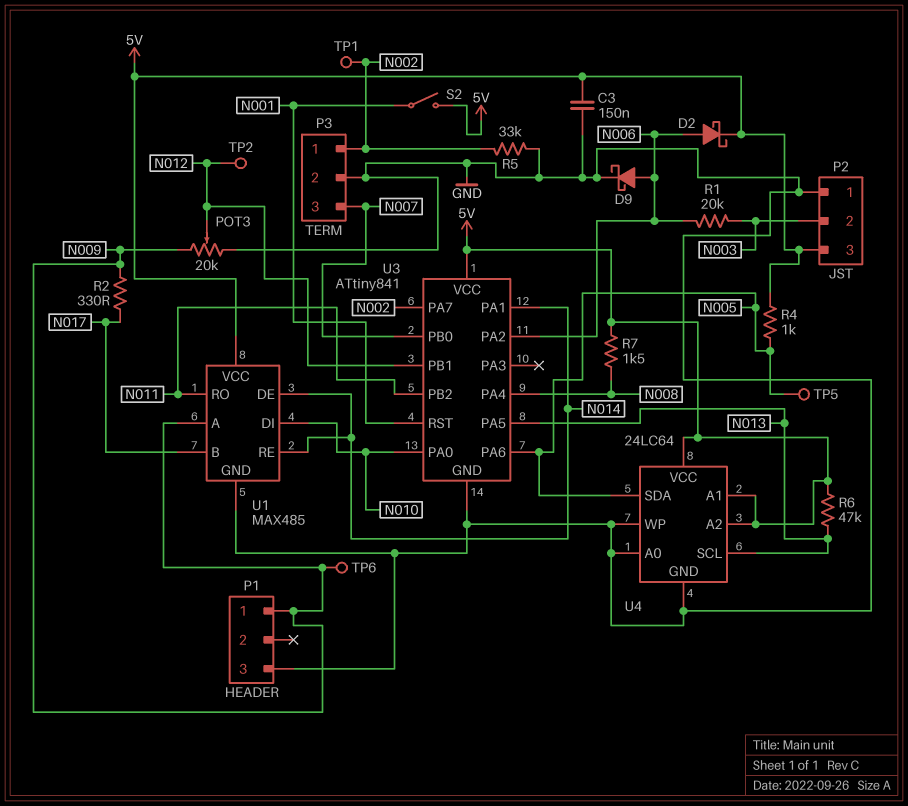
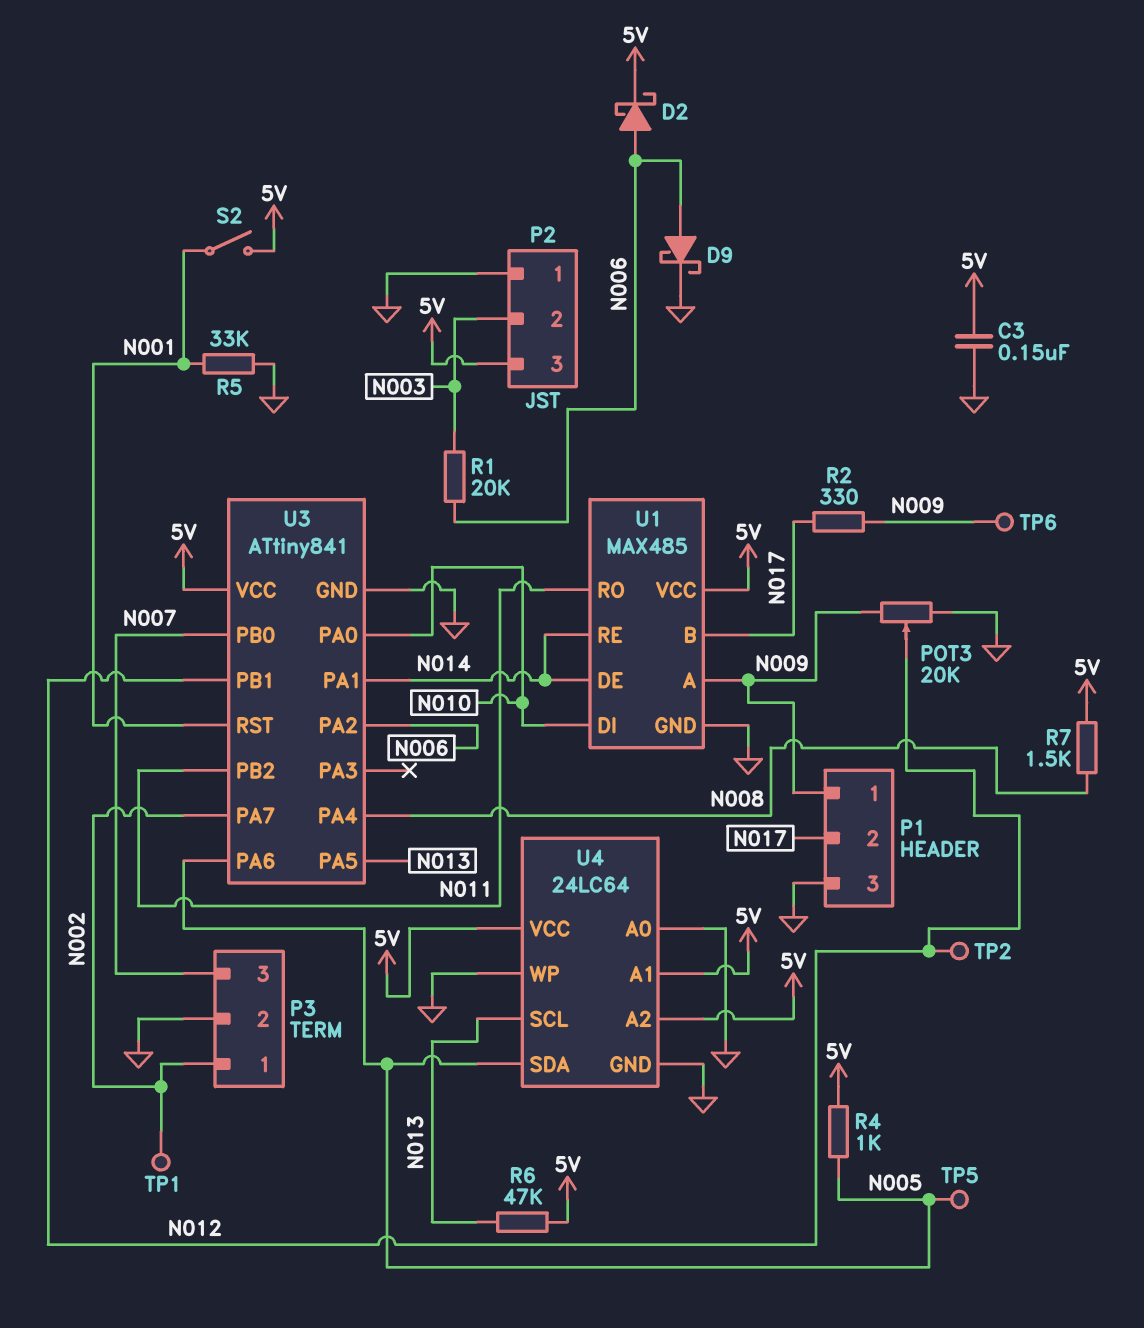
P1 pin 2: none -> N017
R5: 33k (GND, N002) -> 33k (GND, N001)

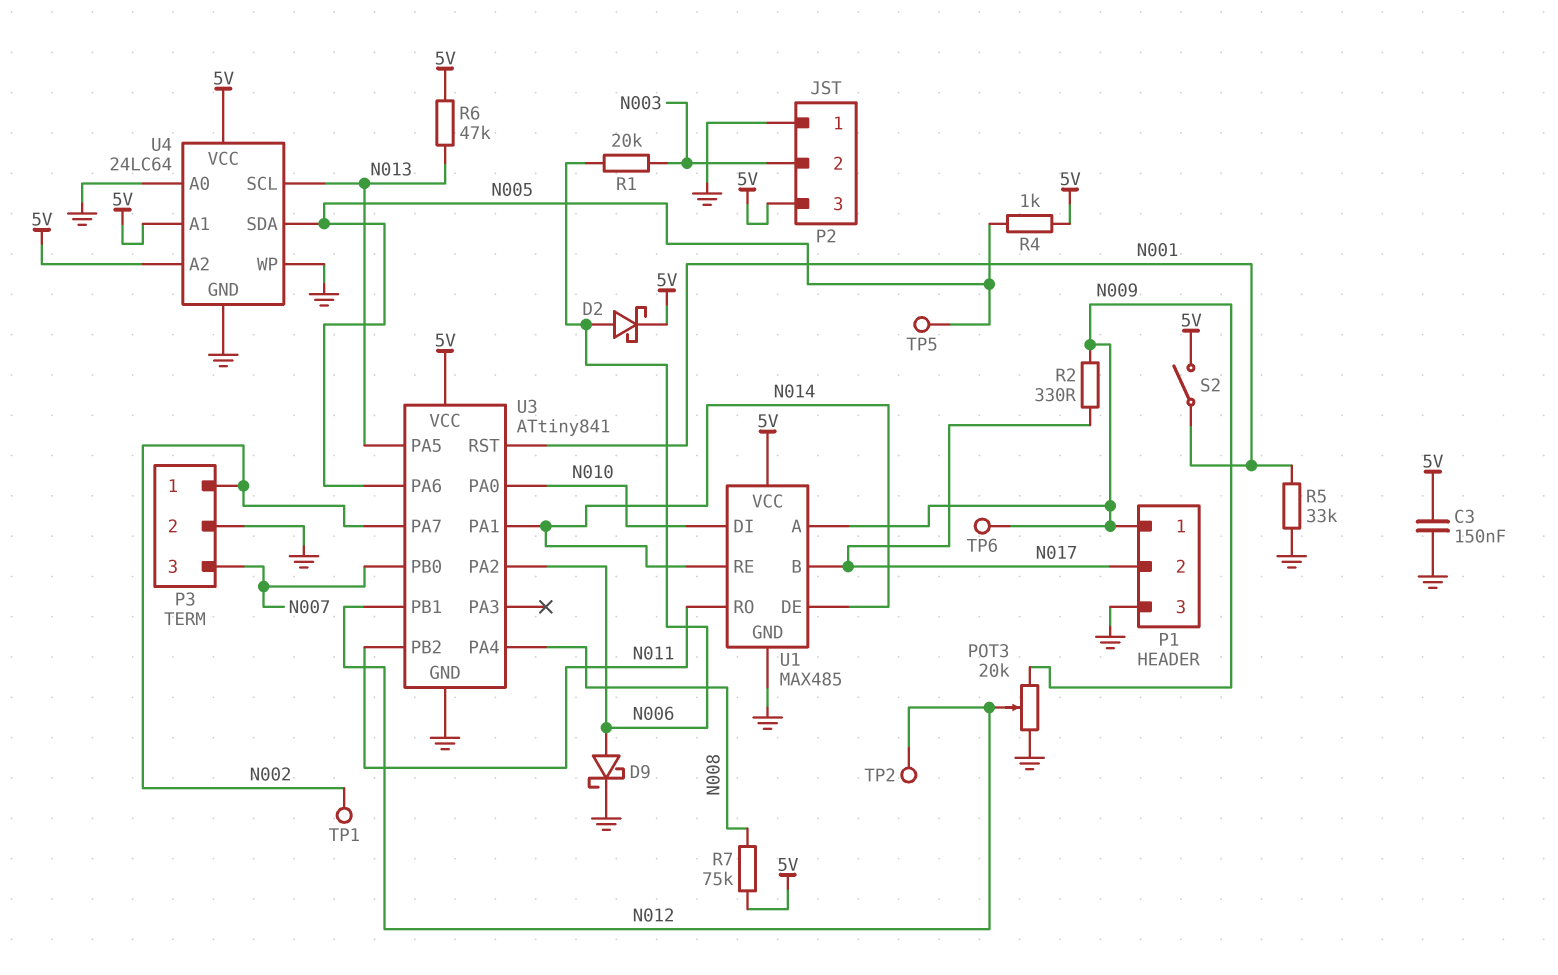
R7: 1.5k (5V, N008) -> 75k (5V, N008)

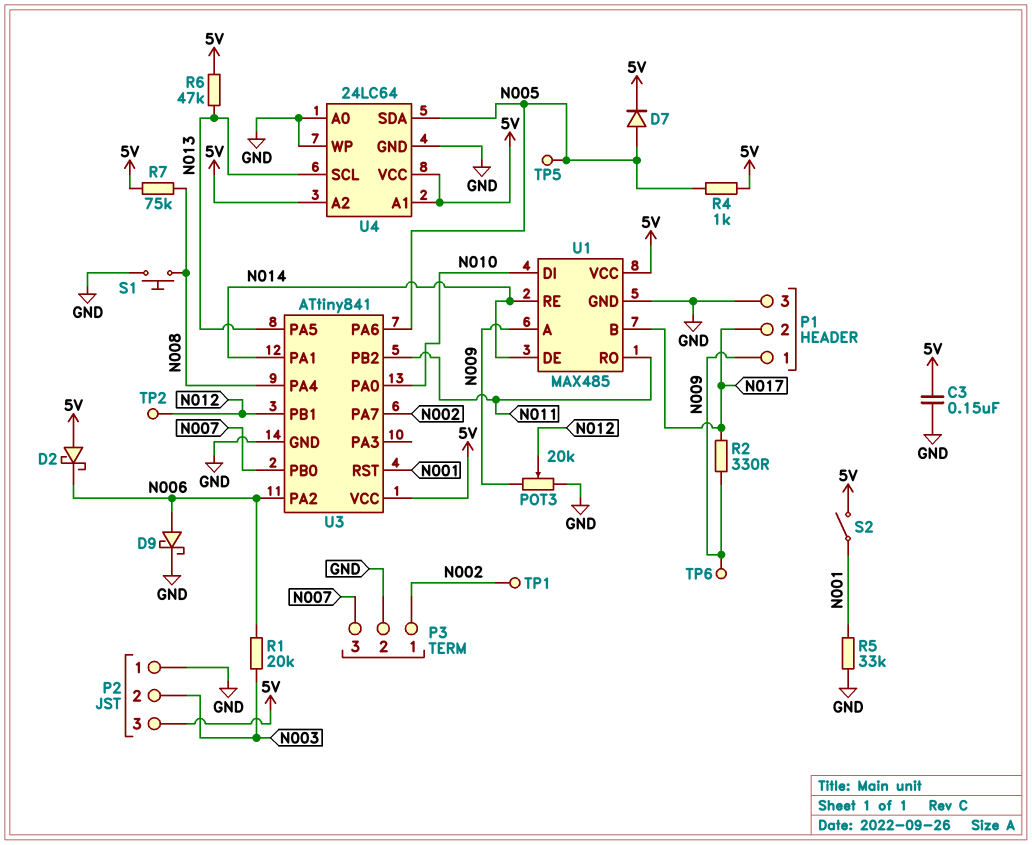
D2: schottky (A N006, K 5V) -> schottky (A 5V, K N006)
D7: none -> diode (A N005, K 5V)
S1: none -> button (GND, N008)

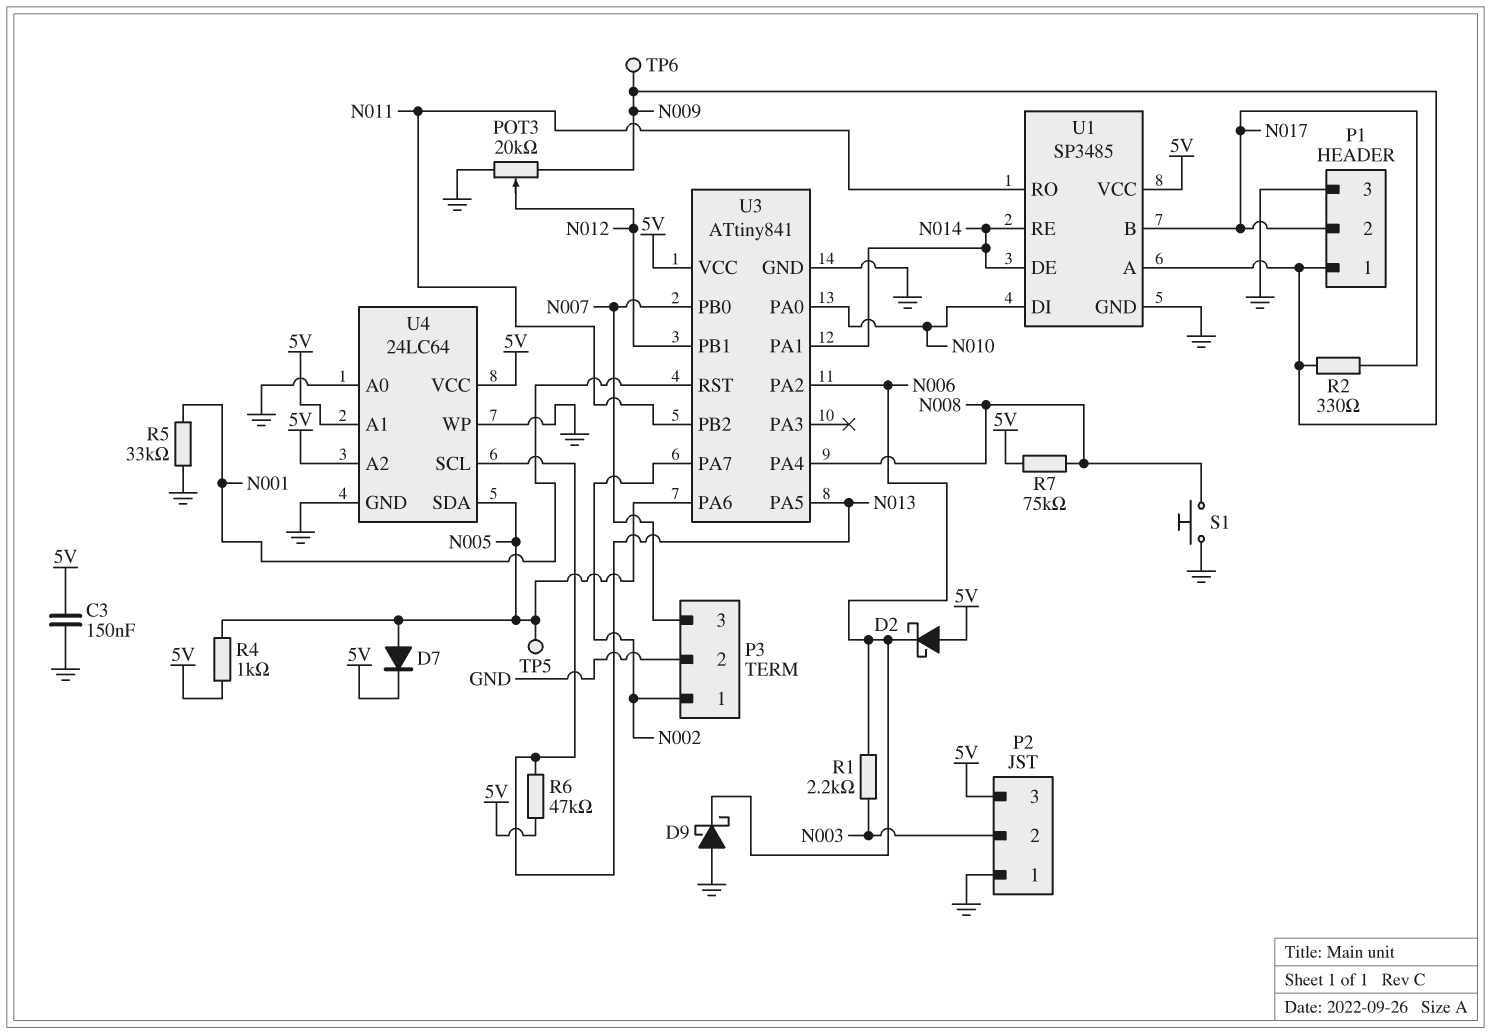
D9: schottky (A N006, K GND) -> schottky (A GND, K N006)
R1: 20k (N003, N006) -> 2.2k (N003, N006)
S2: switch (5V, N001) -> none
TP1: test point (N002) -> none
TP2: test point (N012) -> none
U1: MAX485 -> SP3485

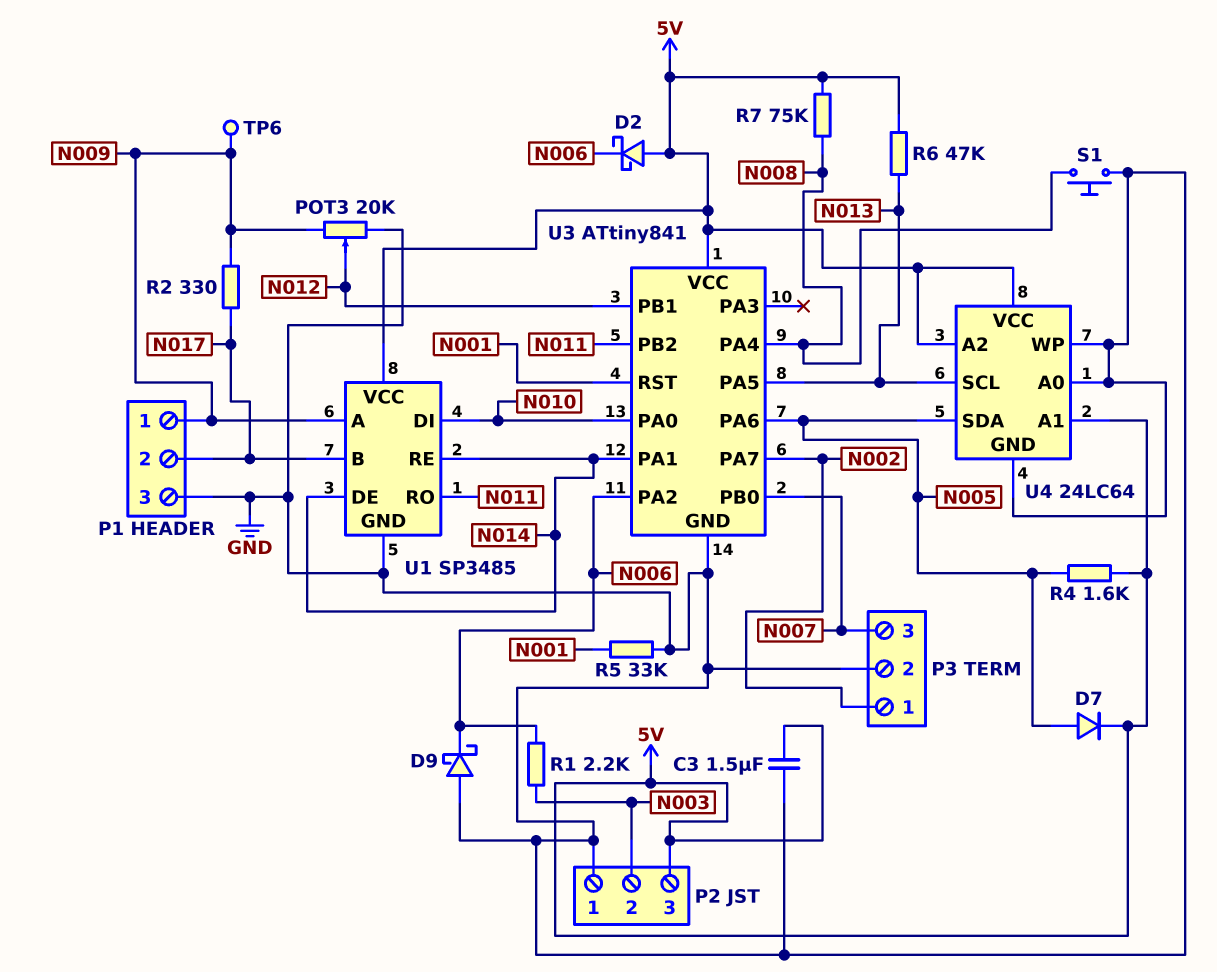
C3: 150nF (5V, GND) -> 1.5uF (5V, GND)
R4: 1k (5V, N005) -> 1.6k (5V, N005)
TP5: test point (N005) -> none

